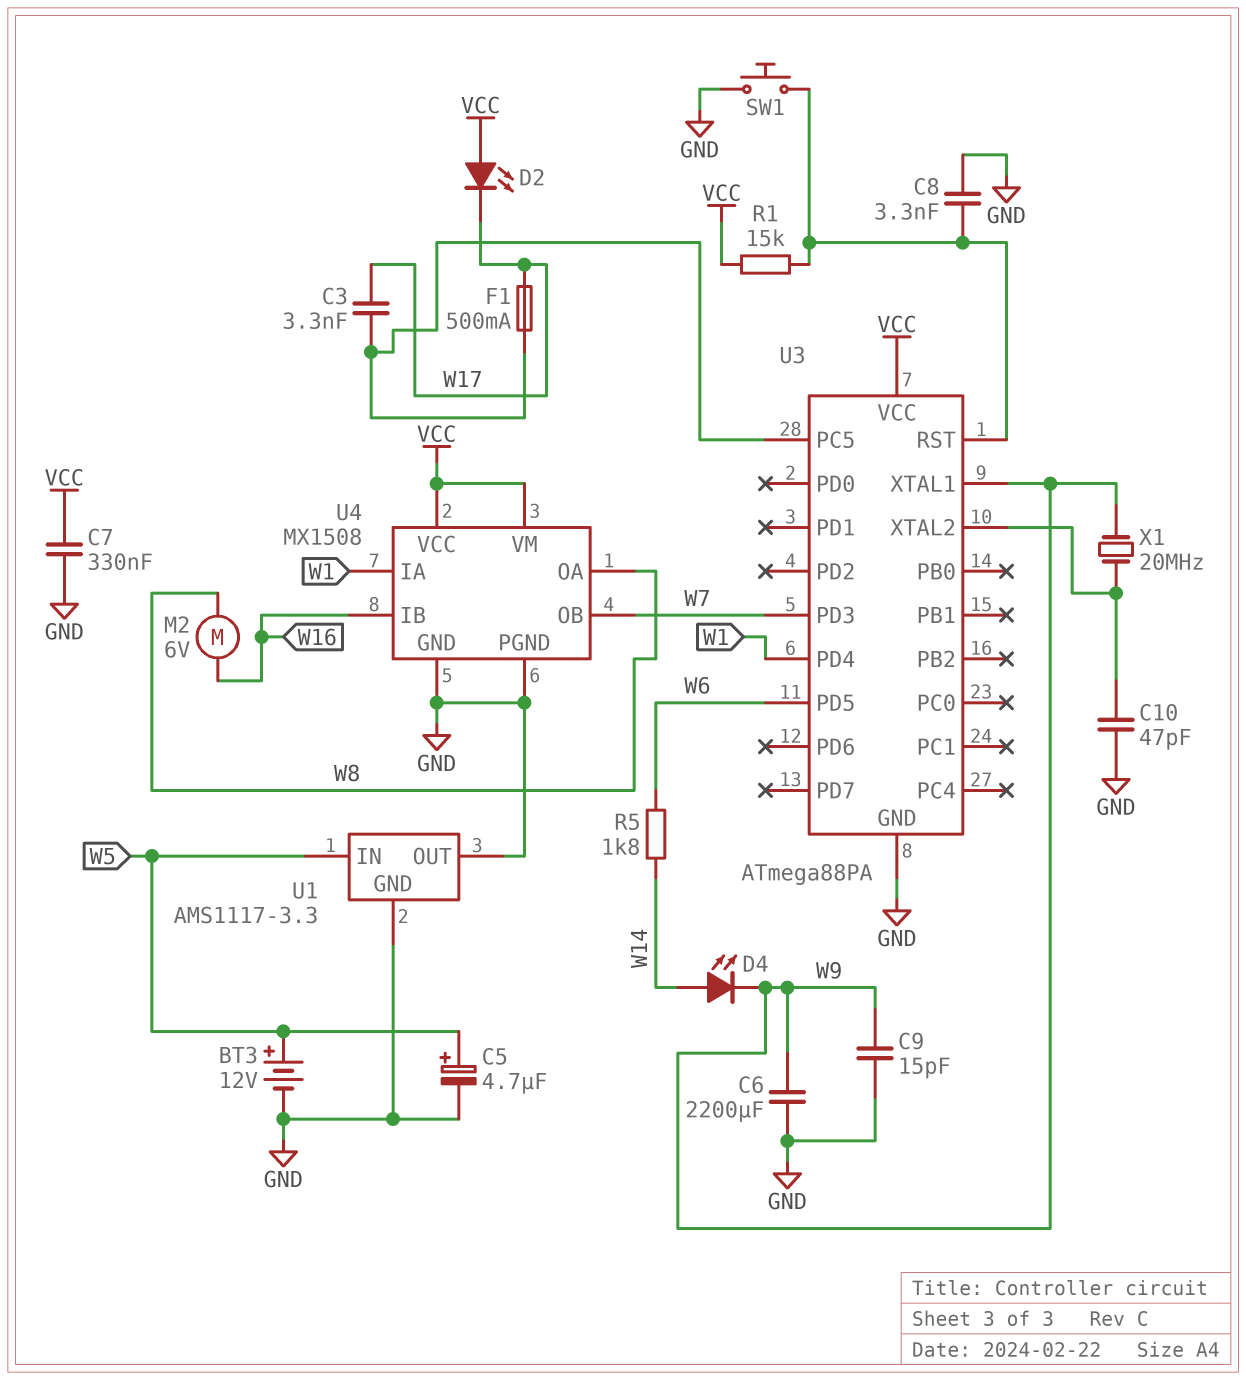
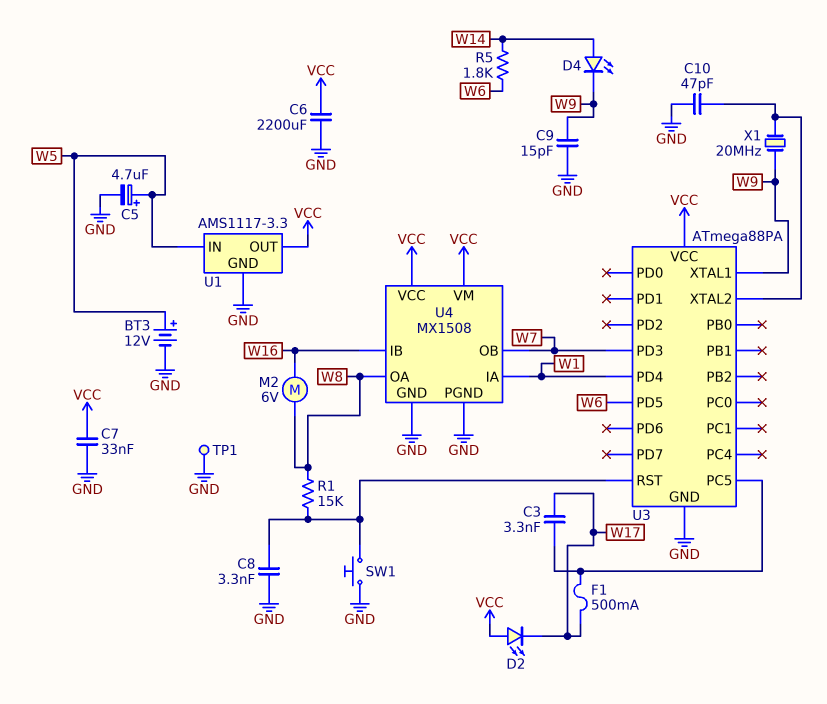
C6: 2200uF (GND, W9) -> 2200uF (GND, VCC)
C7: 330nF (GND, VCC) -> 33nF (GND, VCC)
R1: 15k (U3/RST, VCC) -> 15k (U3/RST, W8)
TP1: none -> test point (GND)
U1 pin OUT: GND -> VCC

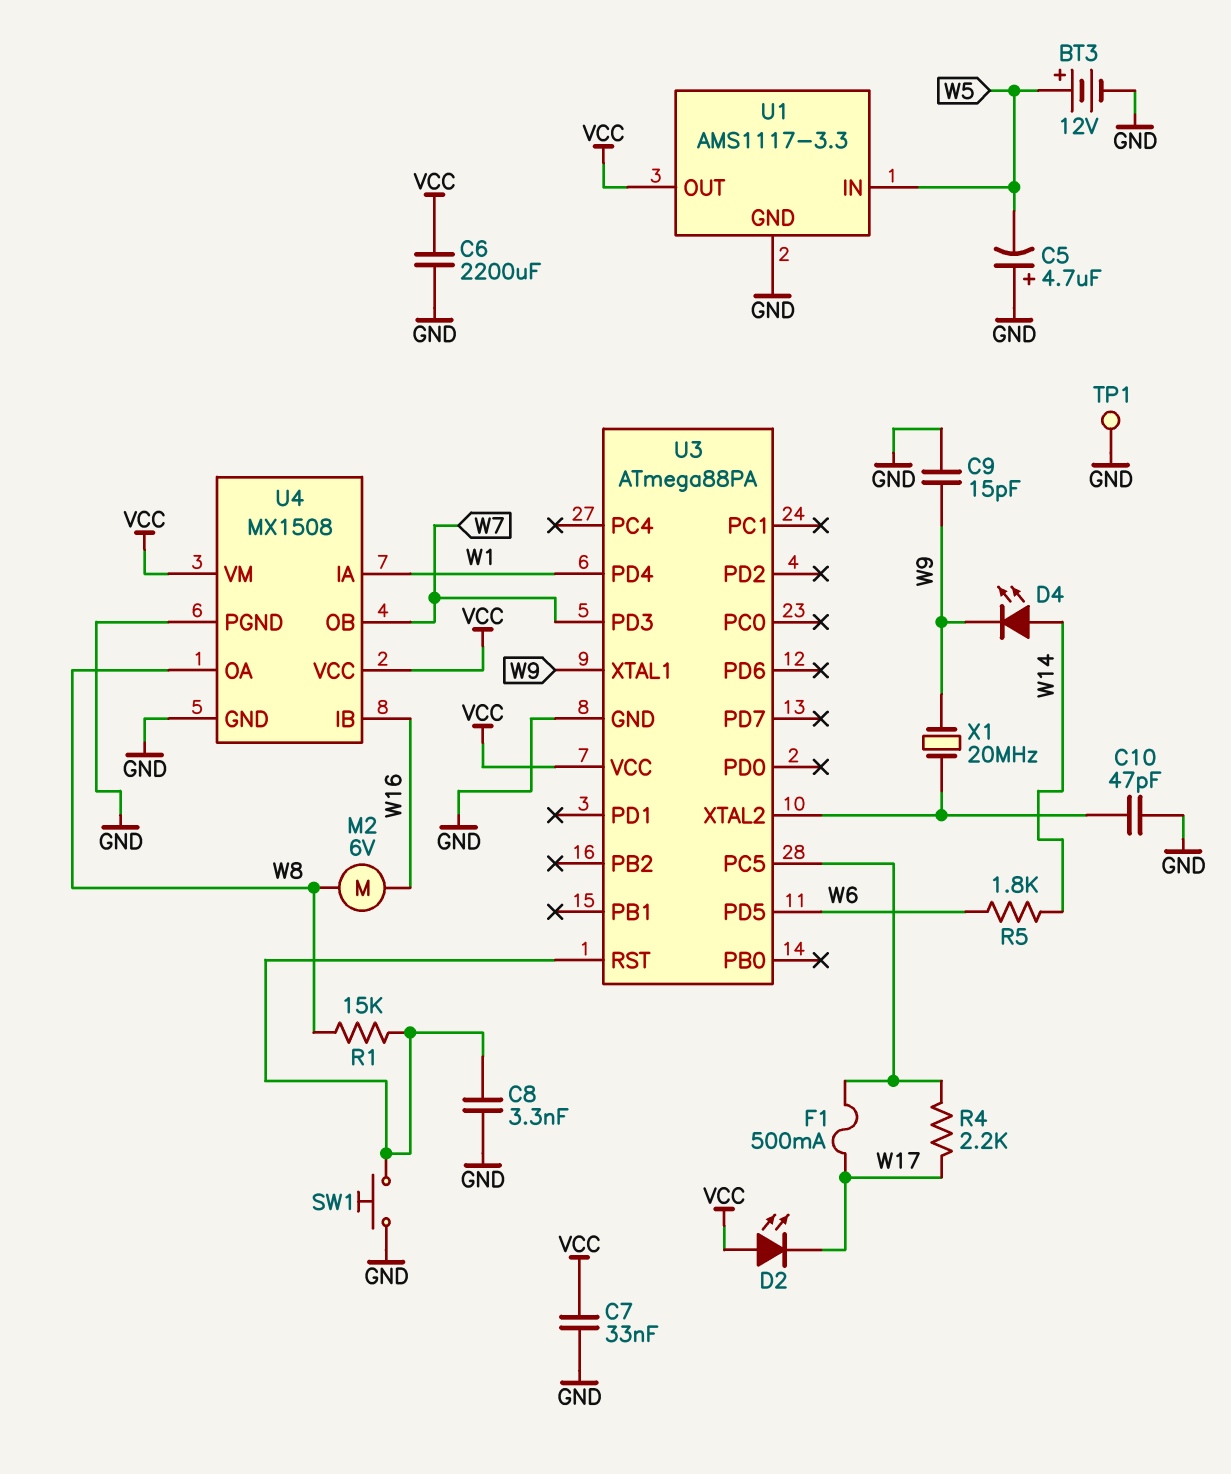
C3: 3.3nF (U3/PC5, W17) -> none
C5: 4.7uF (plus W5, minus GND) -> 4.7uF (plus GND, minus W5)
R4: none -> 2.2k (U3/PC5, W17)

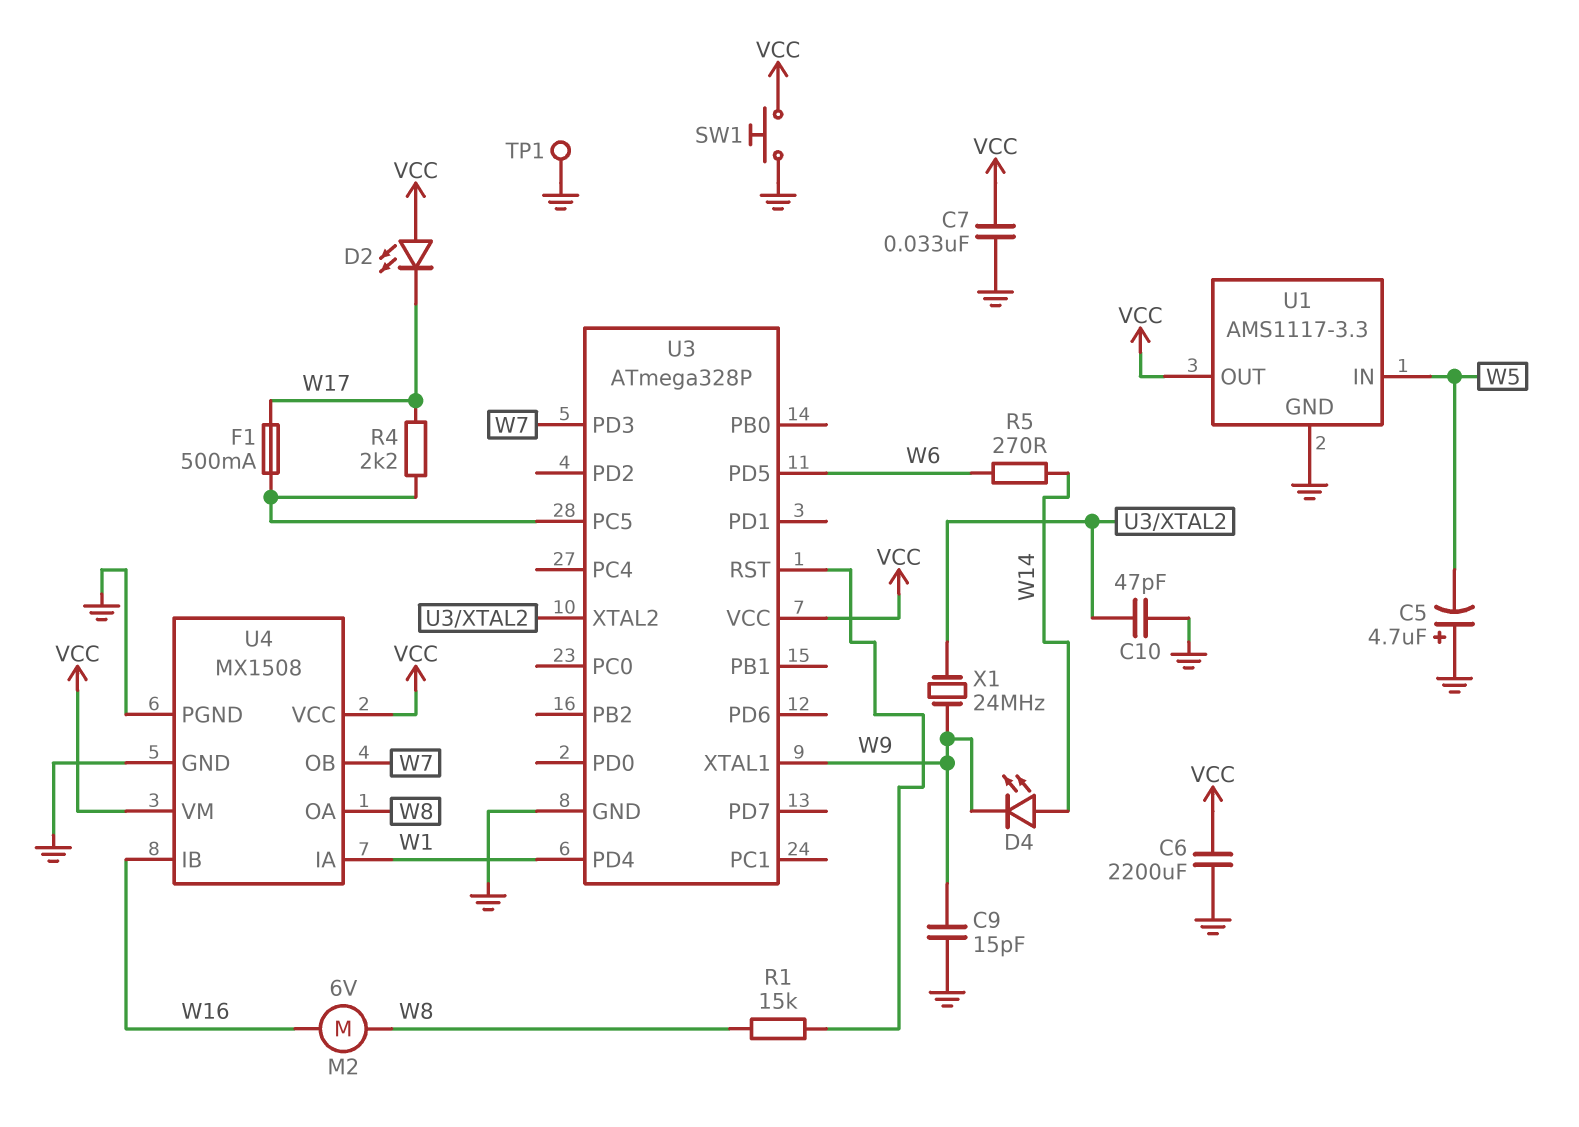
BT3: 12V (plus W5, minus GND) -> none
C8: 3.3nF (GND, U3/RST) -> none
R5: 1.8k (W6, W14) -> 270 (W6, W14)
SW1: button (GND, U3/RST) -> button (GND, VCC)
U3: ATmega88PA -> ATmega328P
X1: 20MHz (U3/XTAL2, W9) -> 24MHz (U3/XTAL2, W9)

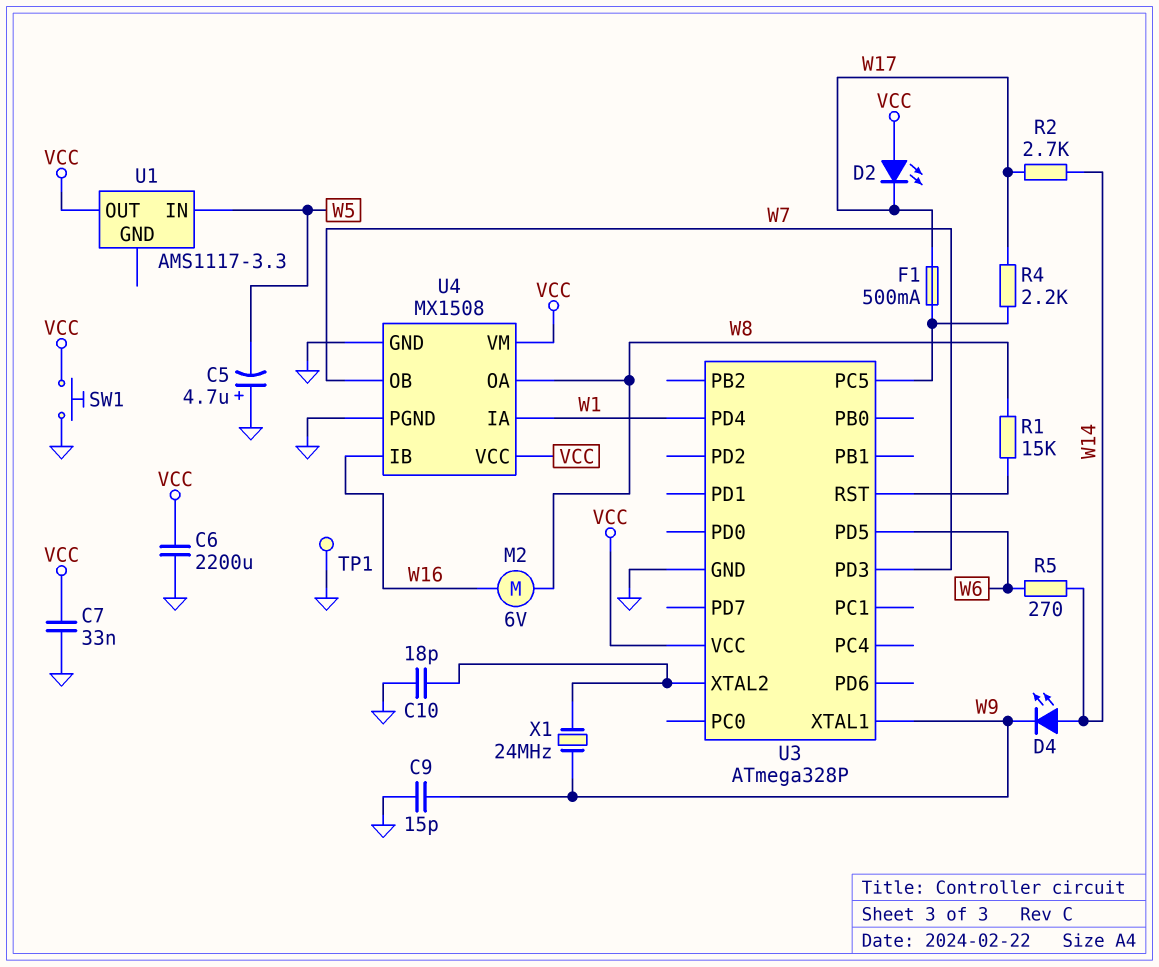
C10: 47pF (GND, U3/XTAL2) -> 18pF (GND, U3/XTAL2)
R2: none -> 2.7k (W14, W17)
U1 pin GND: GND -> none

